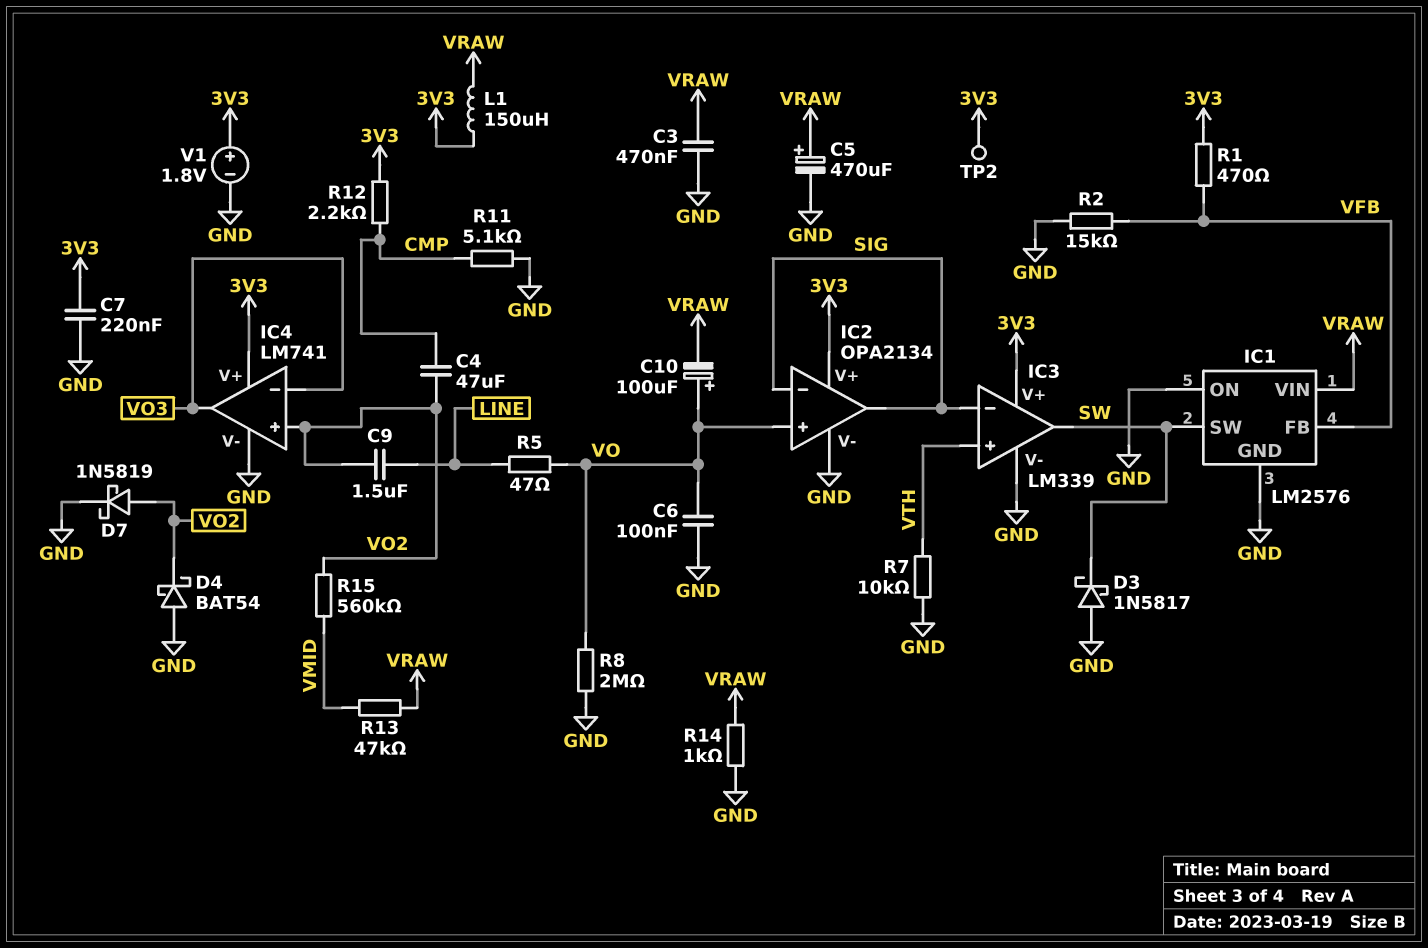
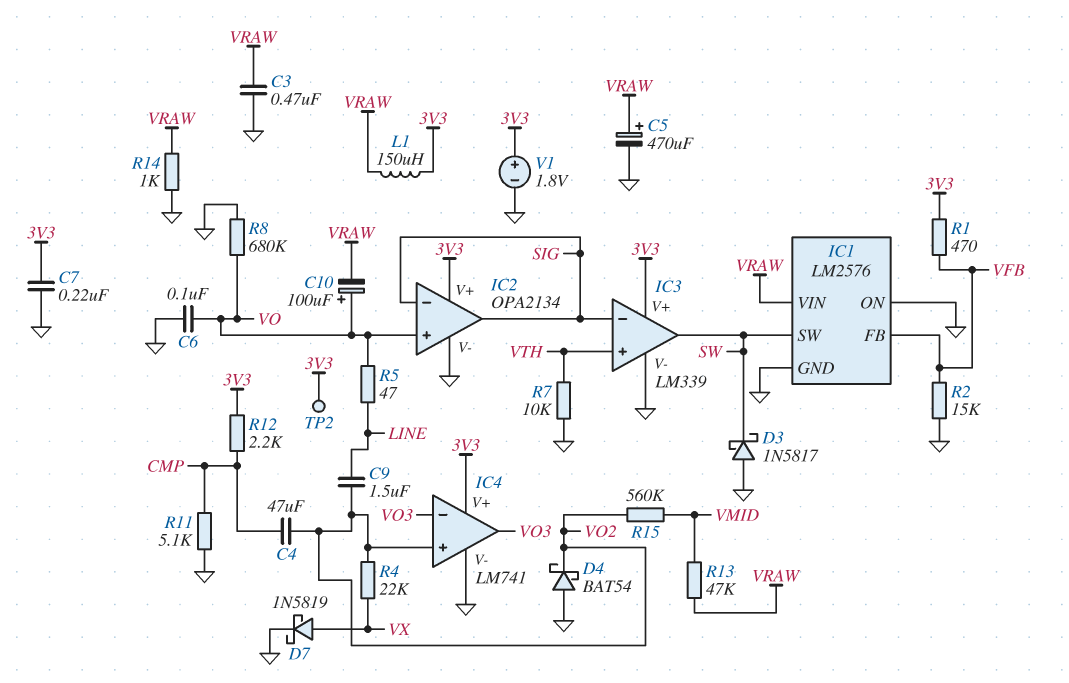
D7: schottky 1N5819 (A VO2, K GND) -> schottky 1N5819 (A VX, K GND)
R4: none -> 22k (VO2, VX)
R8: 2M (GND, VO) -> 680k (GND, VO)

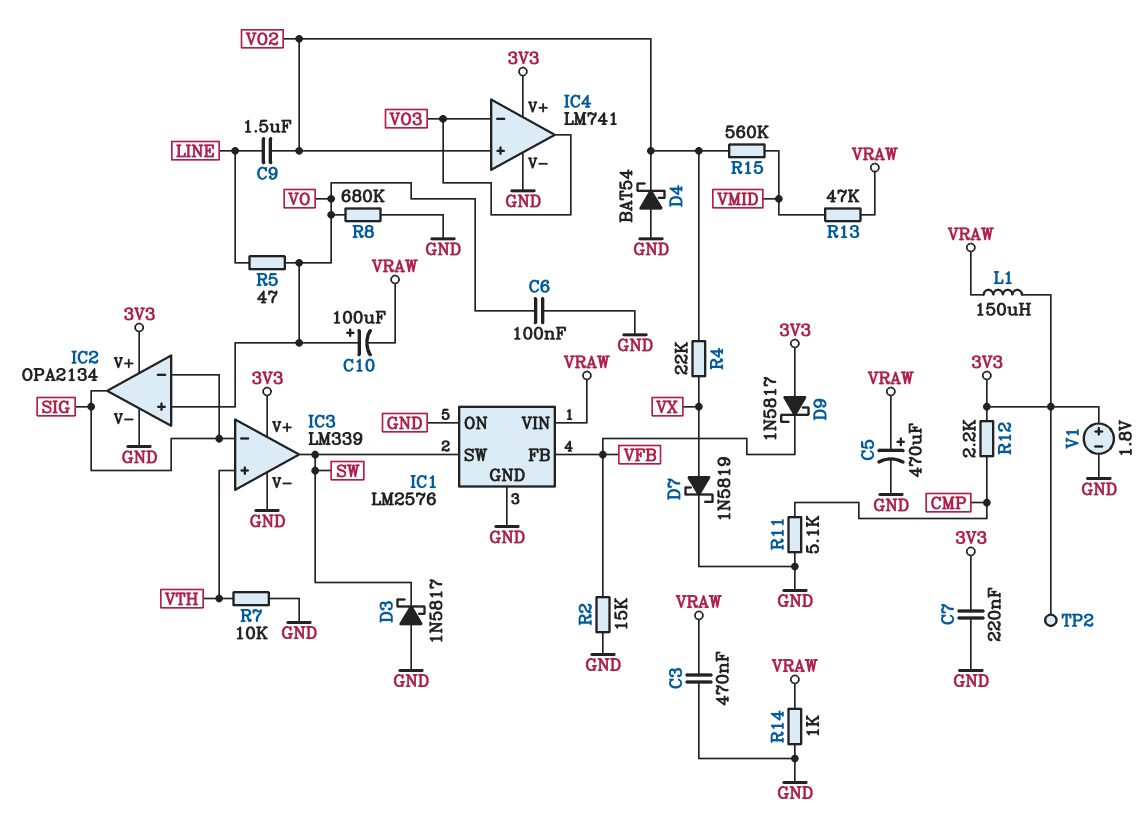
C4: 47uF (CMP, VO2) -> none
D9: none -> schottky 1N5817 (A 3V3, K VFB)
R1: 470 (3V3, VFB) -> none

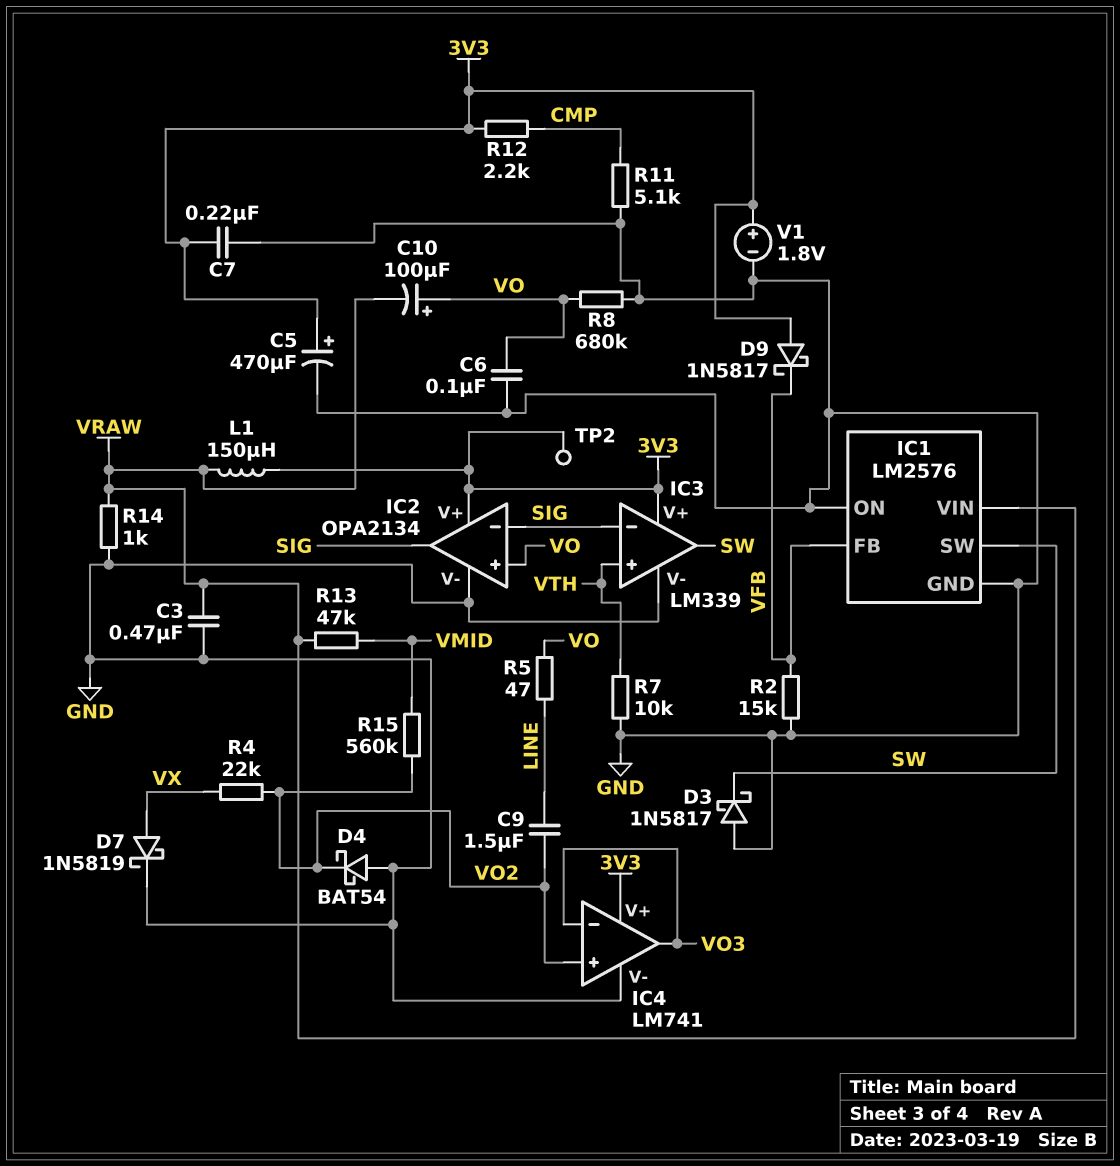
C5: 470uF (plus VRAW, minus GND) -> 470uF (plus 3V3, minus GND)

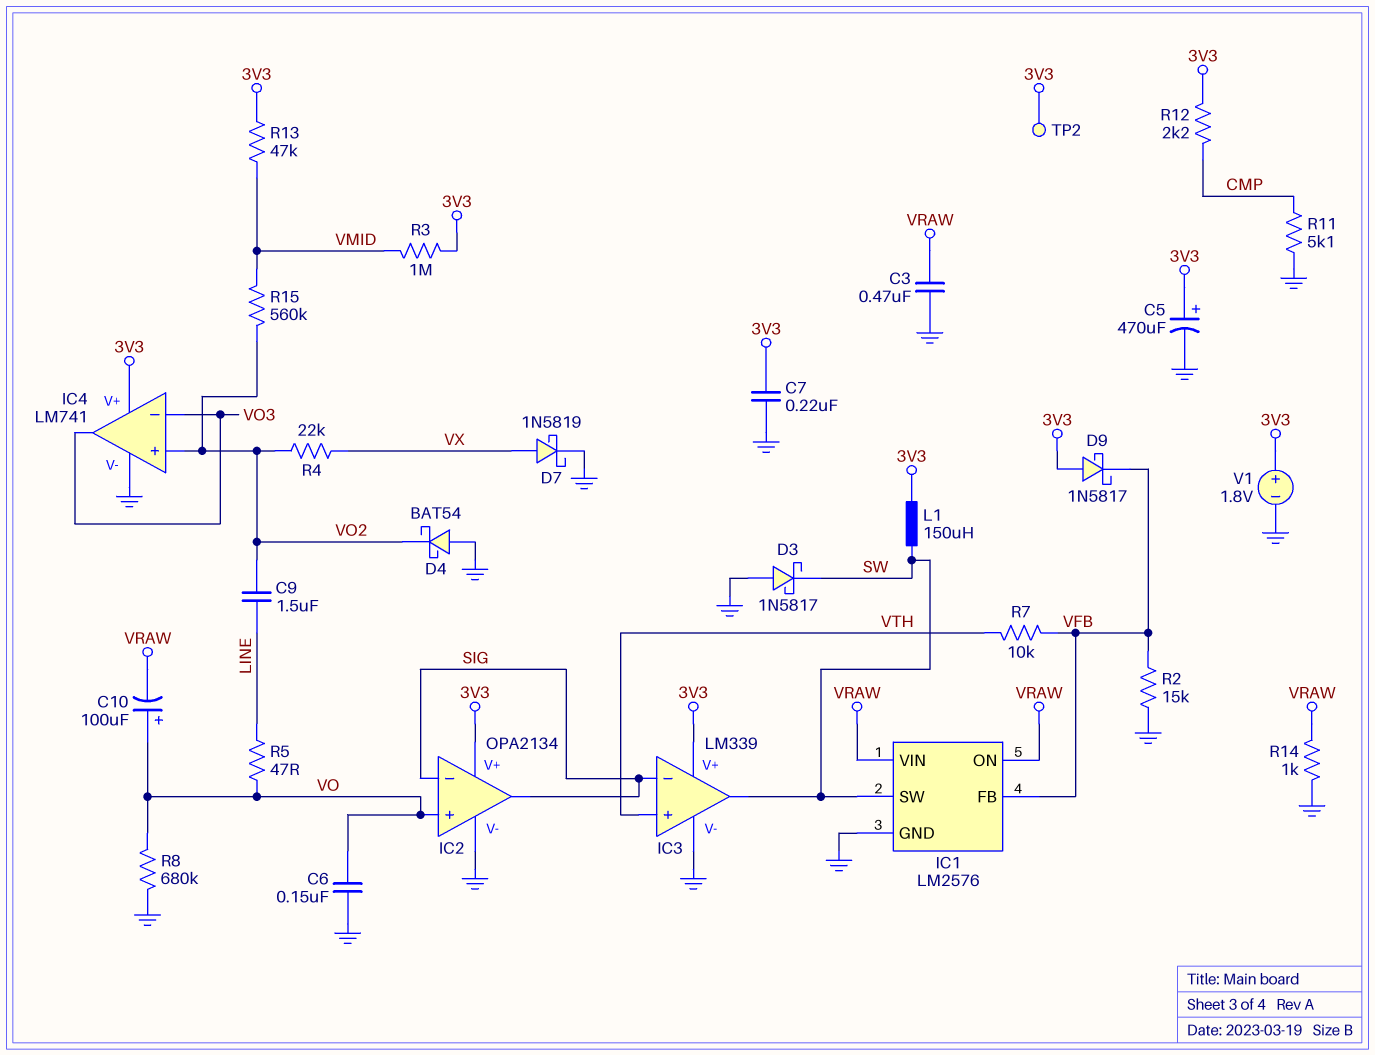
C6: 100nF (GND, VO) -> 150nF (GND, VO)
IC1 pin ON: GND -> VRAW
L1: 150uH (3V3, VRAW) -> 150uH (3V3, SW)
R3: none -> 1M (3V3, VMID)
R7: 10k (GND, VTH) -> 10k (VFB, VTH)
R13: 47k (VMID, VRAW) -> 47k (3V3, VMID)

